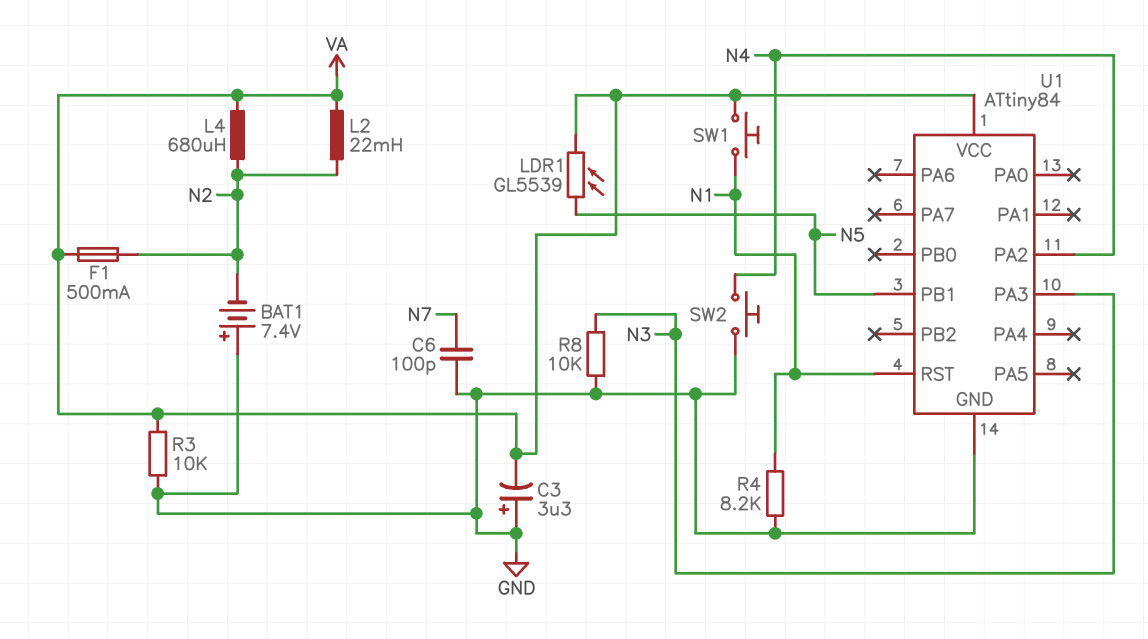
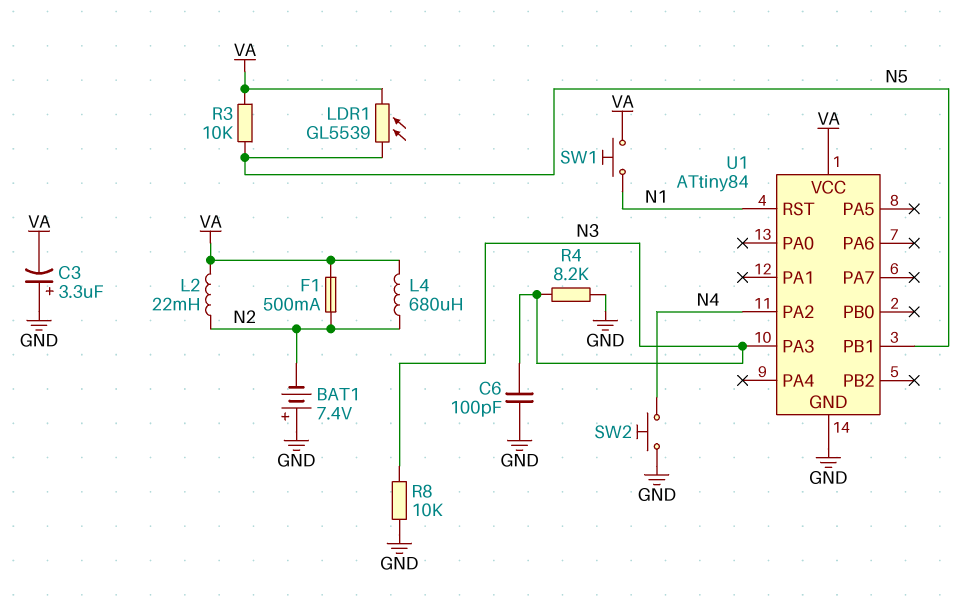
C6: 100pF (GND, N7) -> 100pF (GND, N3)
R3: 10k (GND, VA) -> 10k (N5, VA)
R4: 8.2k (GND, N1) -> 8.2k (GND, N3)

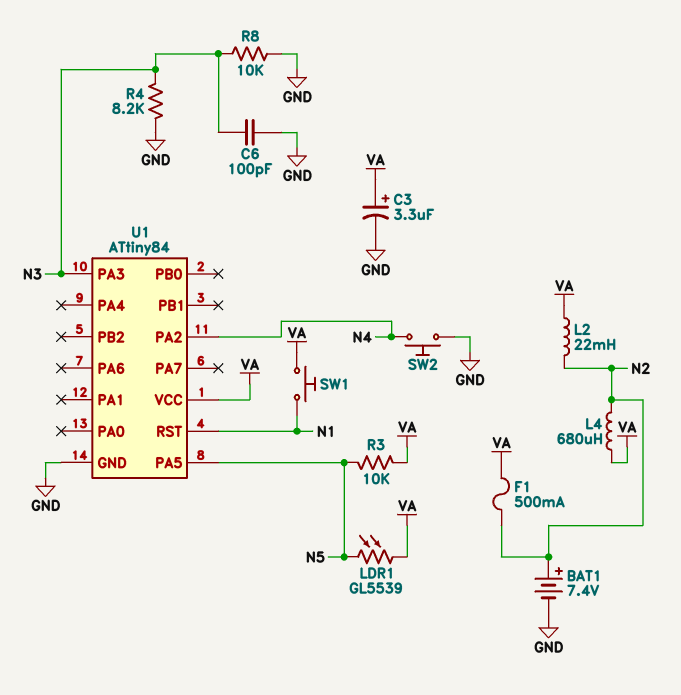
BAT1: 7.4V (plus GND, minus N2) -> 7.4V (plus N2, minus GND)
C3: 3.3uF (plus GND, minus VA) -> 3.3uF (plus VA, minus GND)
U1 pin PA5: none -> N5
U1 pin PB1: N5 -> none

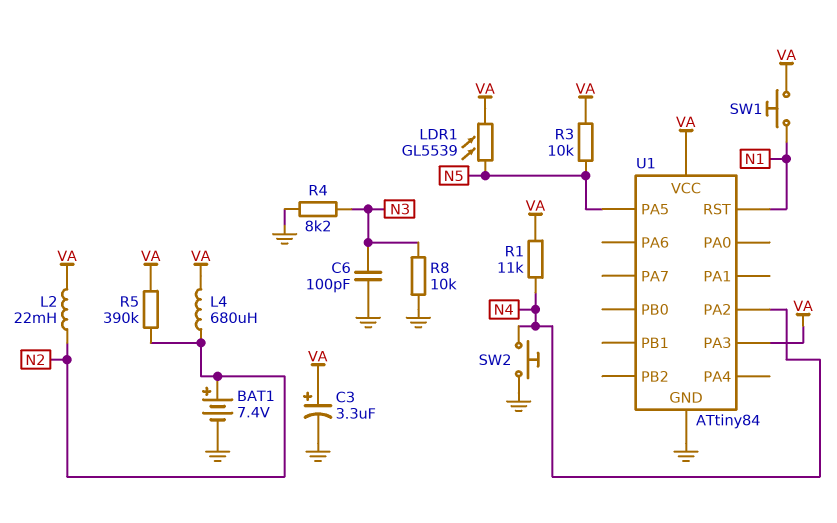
F1: 500mA (N2, VA) -> none
R1: none -> 11k (N4, VA)
R5: none -> 390k (N2, VA)
U1 pin PA3: N3 -> VA

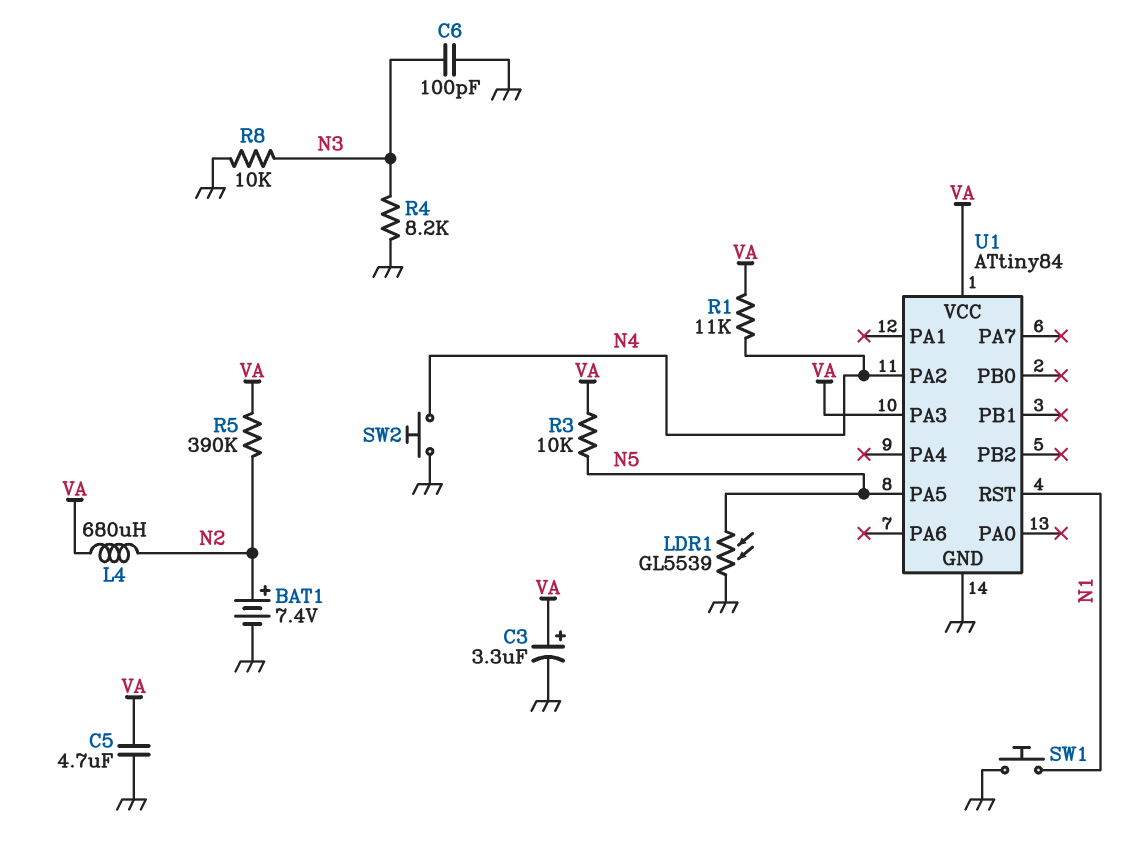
C5: none -> 4.7uF (GND, VA)
L2: 22mH (N2, VA) -> none
LDR1: GL5539 (N5, VA) -> GL5539 (GND, N5)
SW1: button (N1, VA) -> button (GND, N1)

